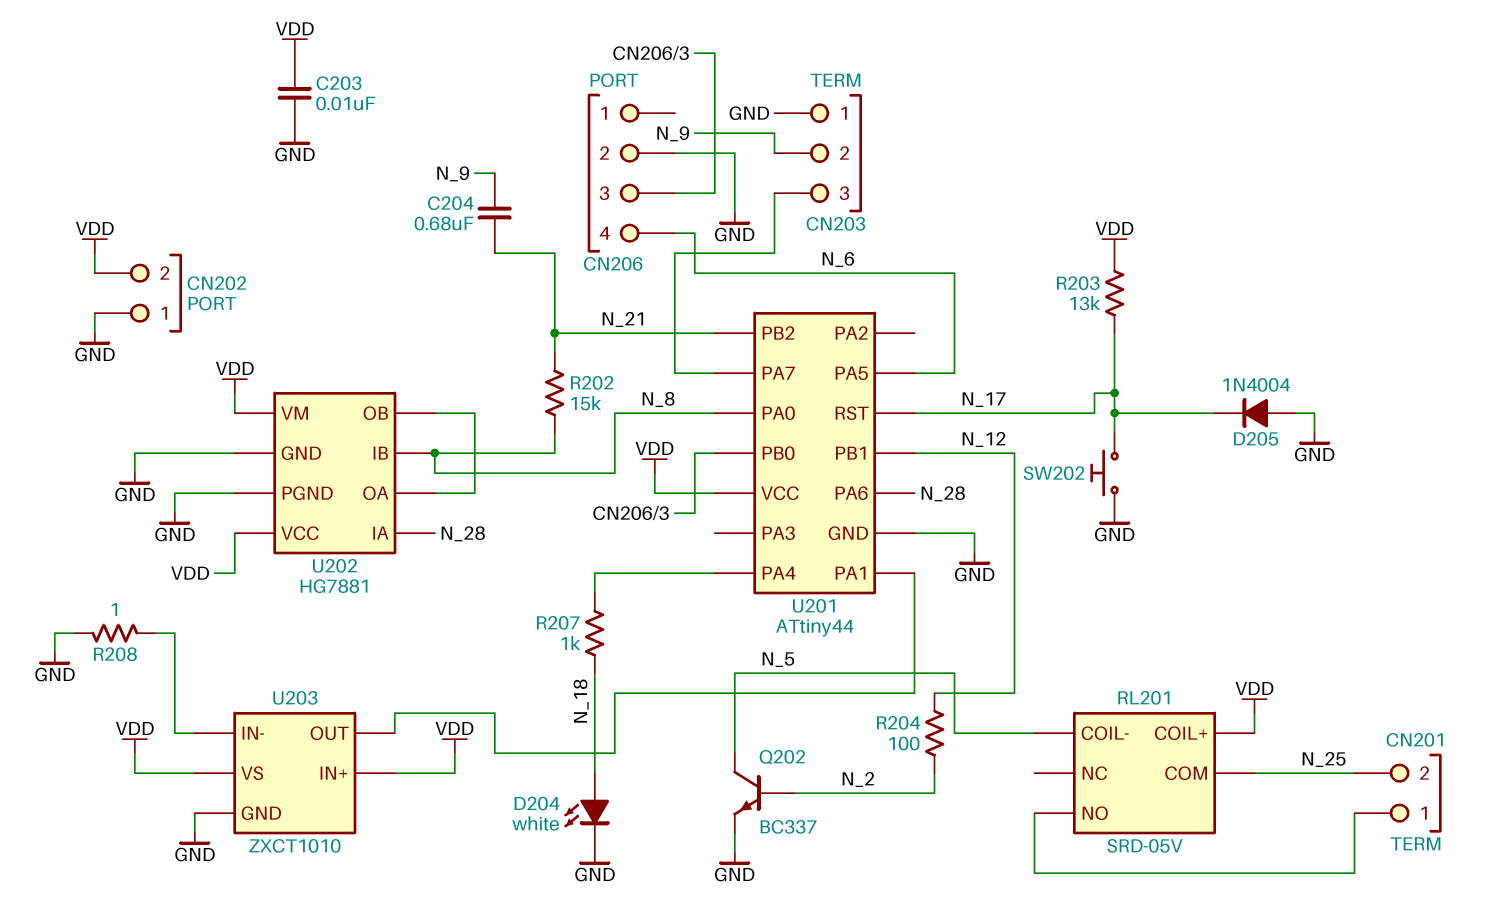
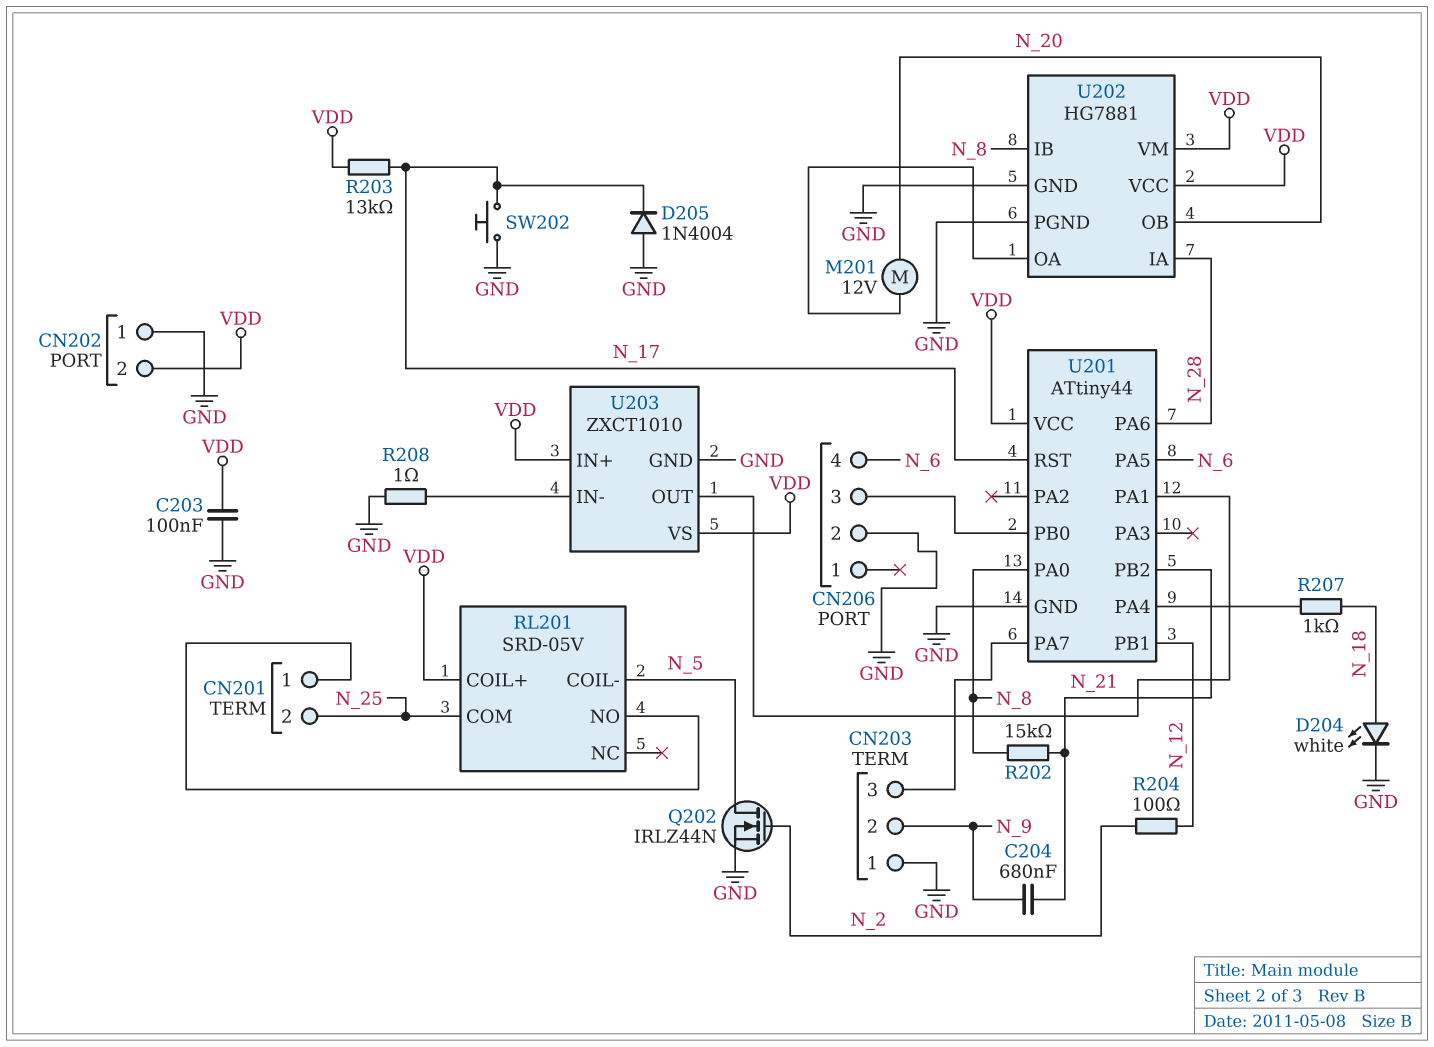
C203: 10nF (GND, VDD) -> 100nF (GND, VDD)
M201: none -> motor 12V (N_20, U202/OA)
Q202: NPN BC337 (B N_2, C N_5, E GND) -> NMOS IRLZ44N (G N_2, D N_5, S GND)
U202 pin OB: U202/OA -> N_20

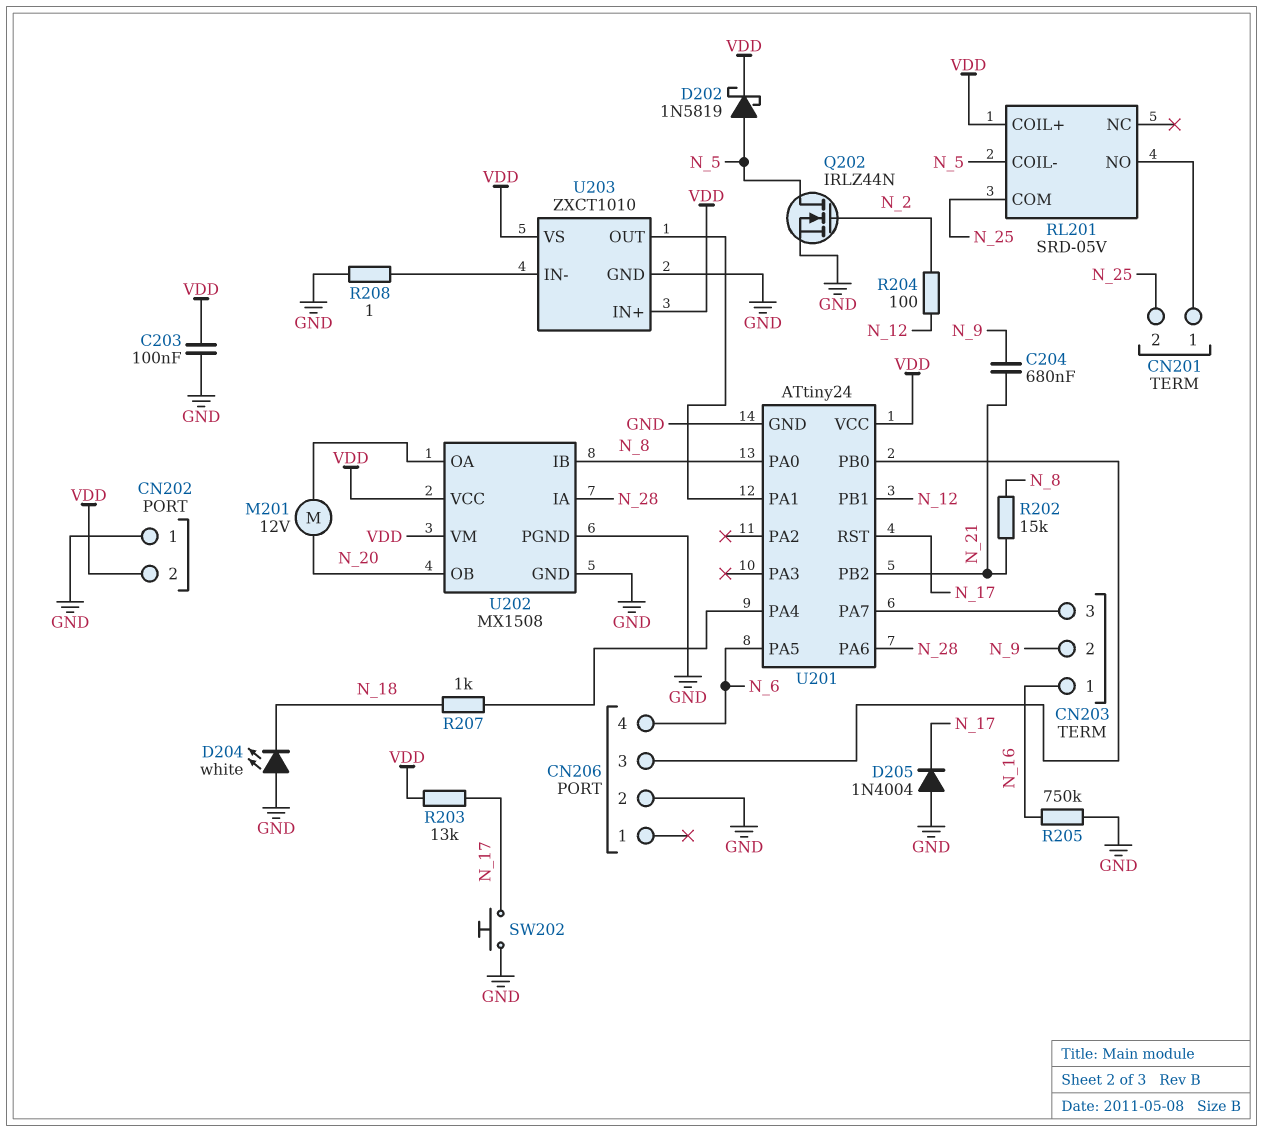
CN203 pin 1: GND -> N_16
D202: none -> schottky 1N5819 (A N_5, K VDD)
D204: LED white (A N_18, K GND) -> LED white (A GND, K N_18)
R205: none -> 750k (GND, N_16)
U201: ATtiny44 -> ATtiny24
U202: HG7881 -> MX1508

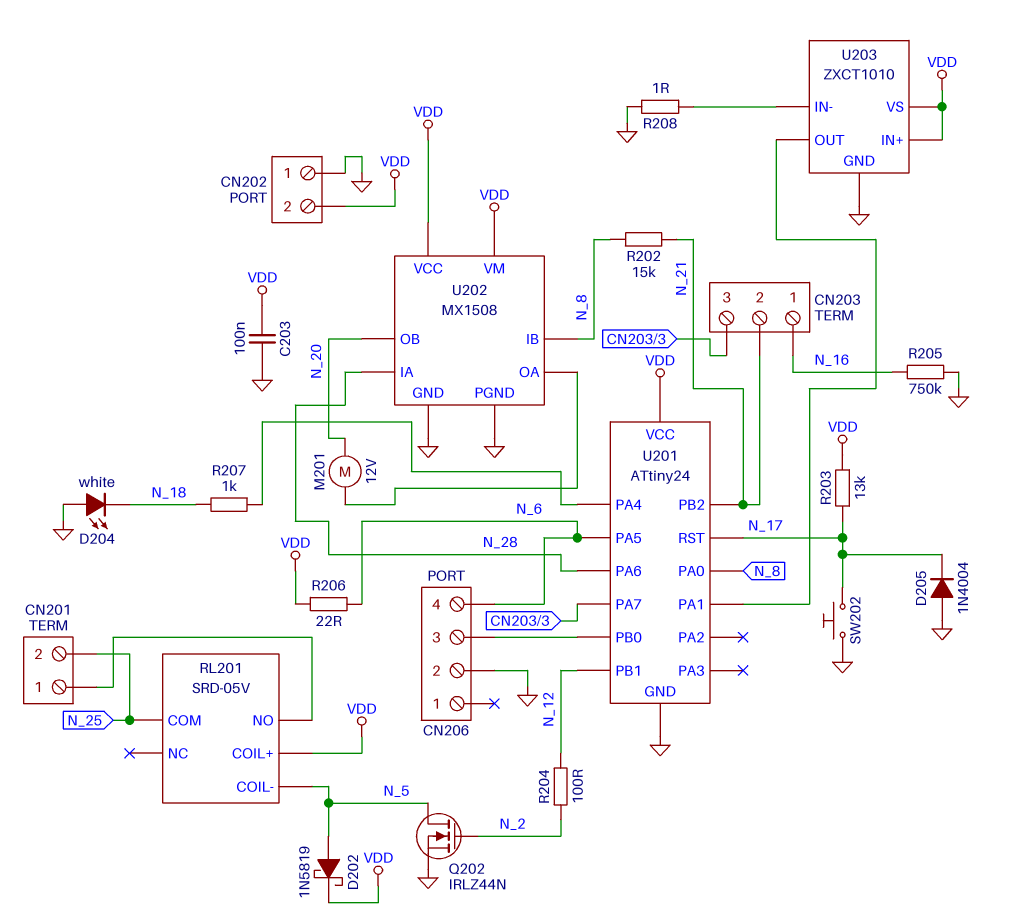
C204: 680nF (N_9, N_21) -> none
CN203 pin 2: N_9 -> N_21
R206: none -> 22 (N_6, VDD)

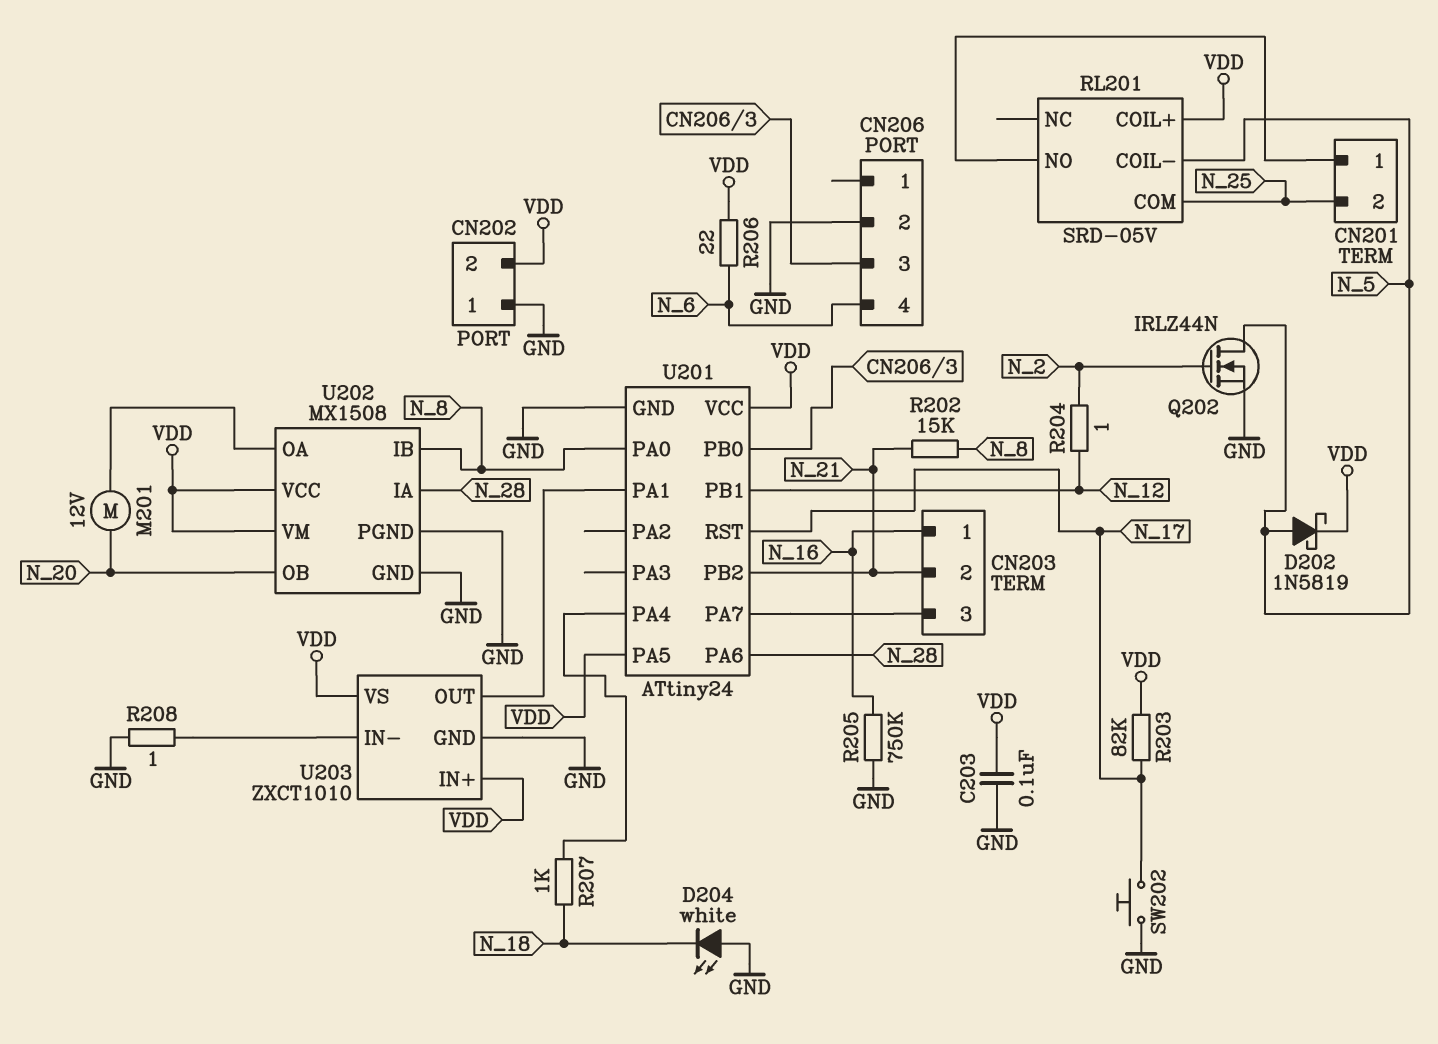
D205: diode 1N4004 (A GND, K N_17) -> none
R203: 13k (N_17, VDD) -> 82k (N_17, VDD)
R204: 100 (N_2, N_12) -> 1 (N_2, N_12)
U201 pin PA5: N_6 -> VDD

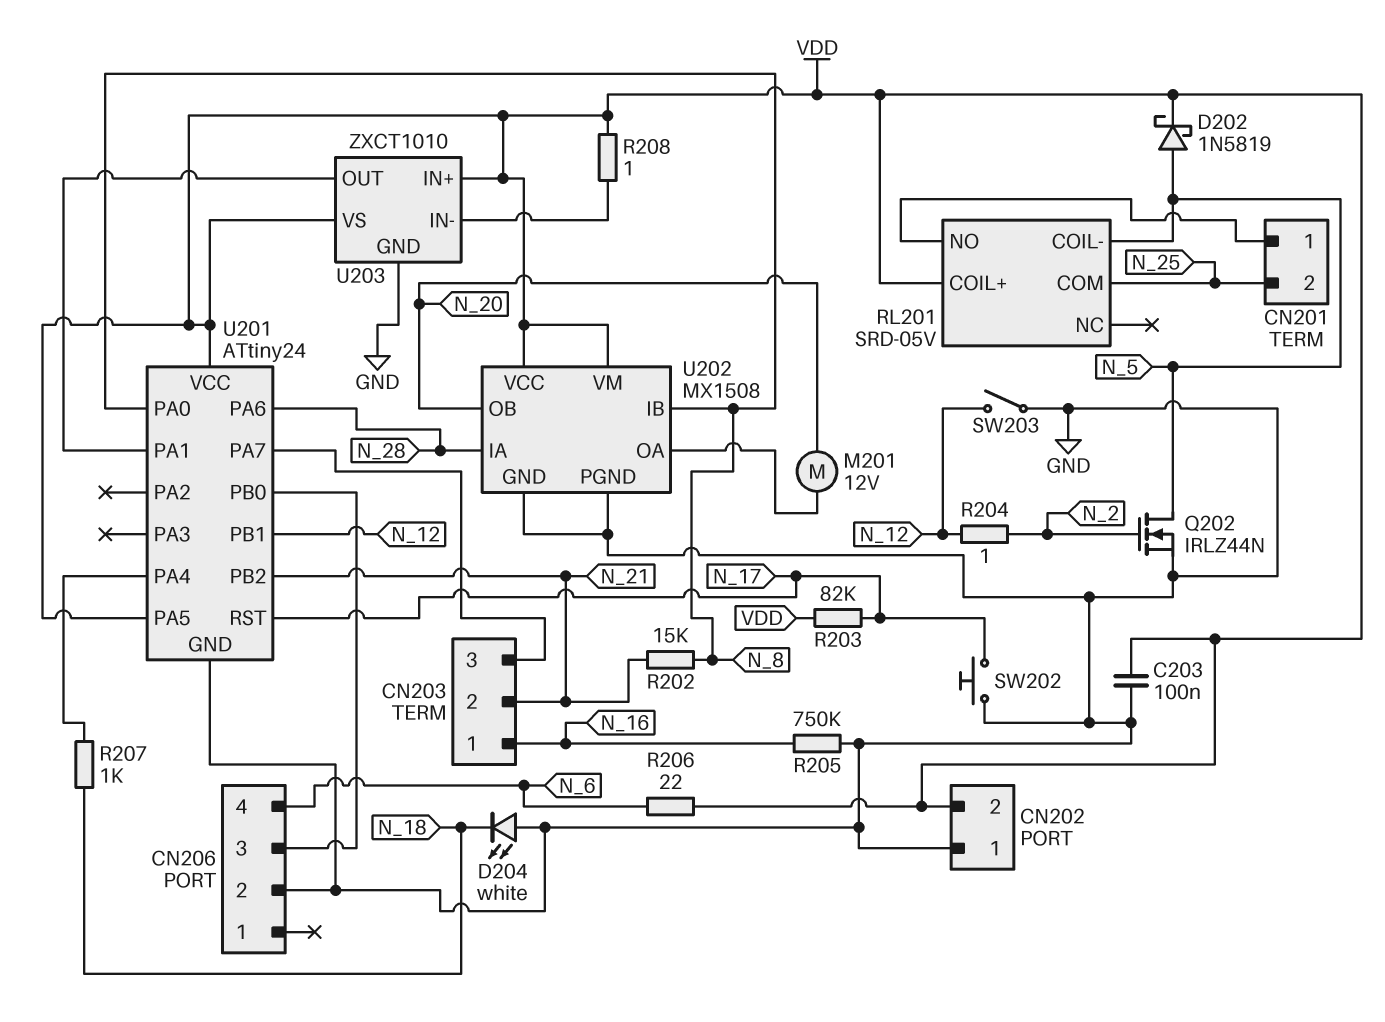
R208: 1 (GND, U203/IN-) -> 1 (U203/IN-, VDD)
SW203: none -> switch (GND, N_12)

